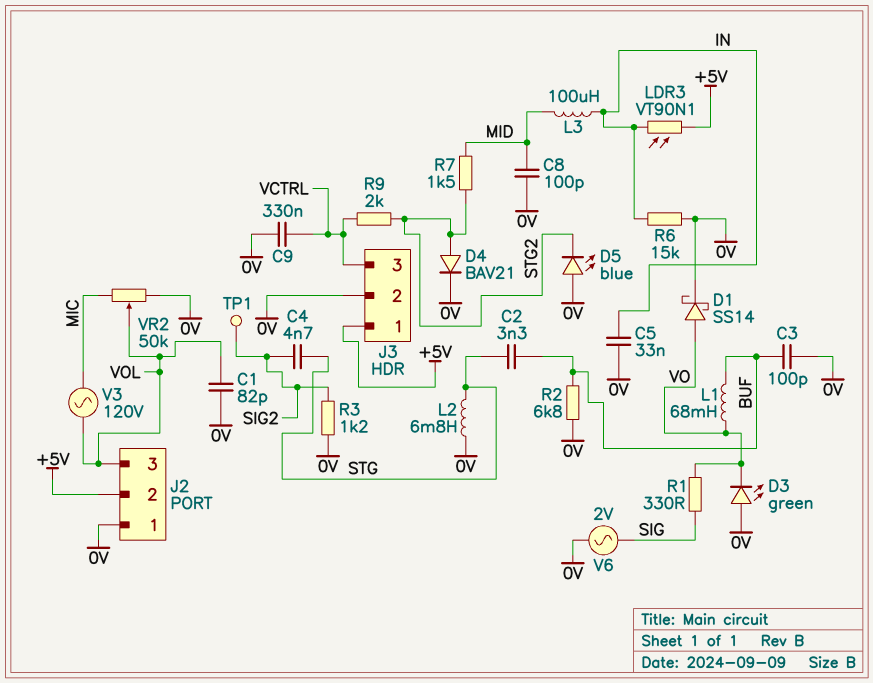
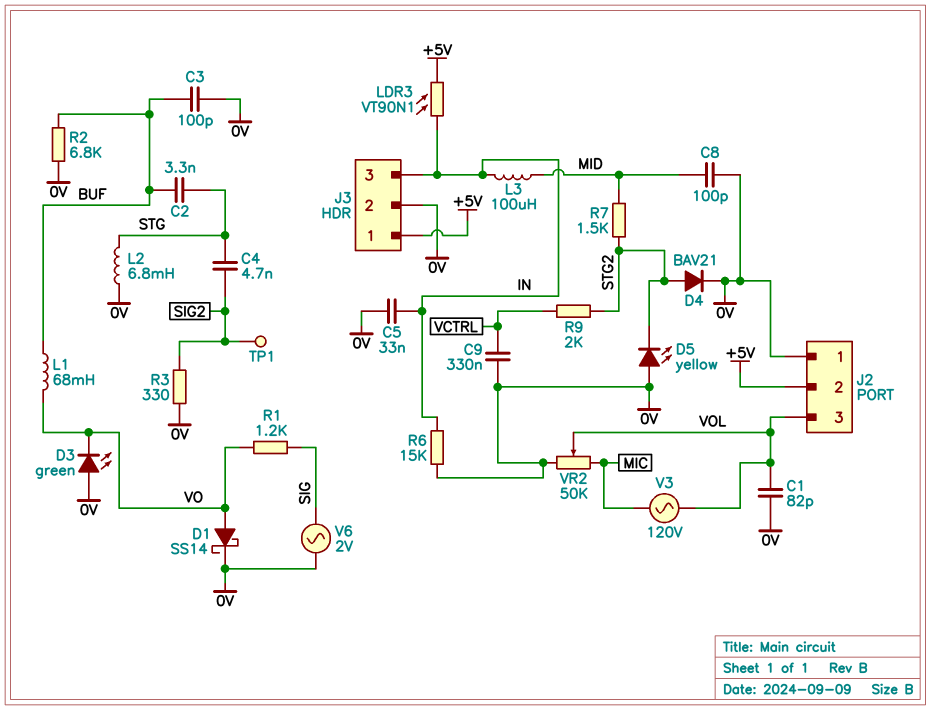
D5: LED blue (A 0V, K STG2) -> LED yellow (A 0V, K STG2)
J3 pin 3: VCTRL -> IN
R1: 330 (SIG, VO) -> 1.2k (SIG, VO)
R3: 1.2k (0V, SIG2) -> 330 (0V, SIG2)

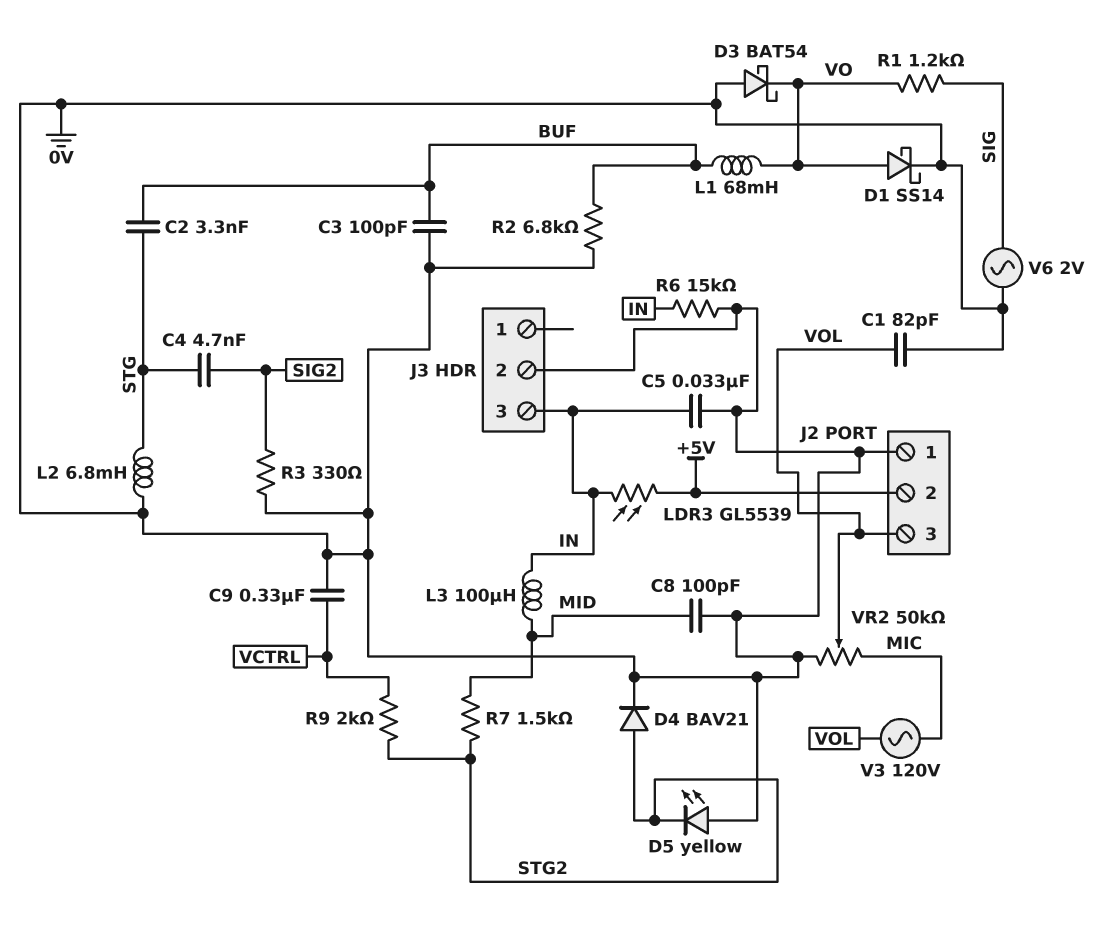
D3: LED green (A 0V, K VO) -> schottky BAT54 (A 0V, K VO)
J3 pin 1: +5V -> none
LDR3: VT90N1 (+5V, IN) -> GL5539 (+5V, IN)
TP1: test point (SIG2) -> none

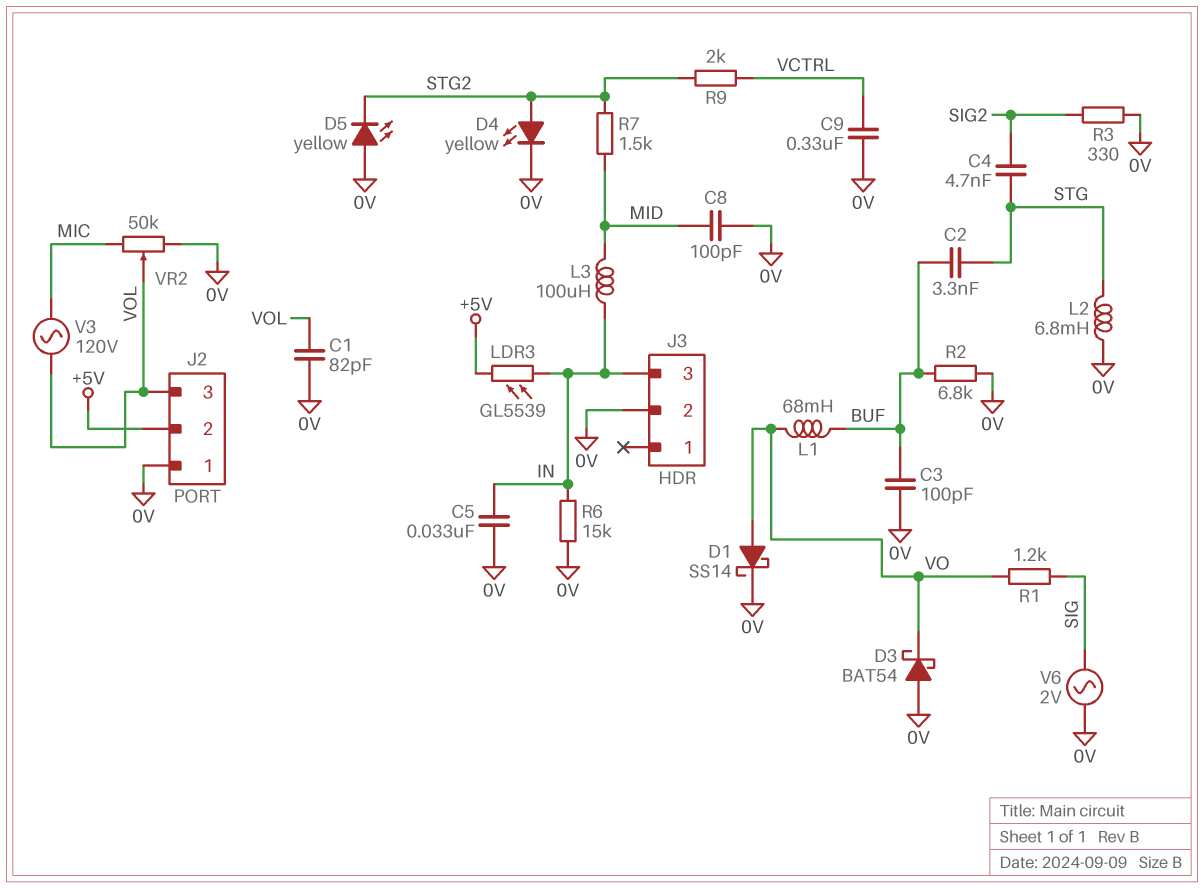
D4: diode BAV21 (A STG2, K 0V) -> LED yellow (A STG2, K 0V)

